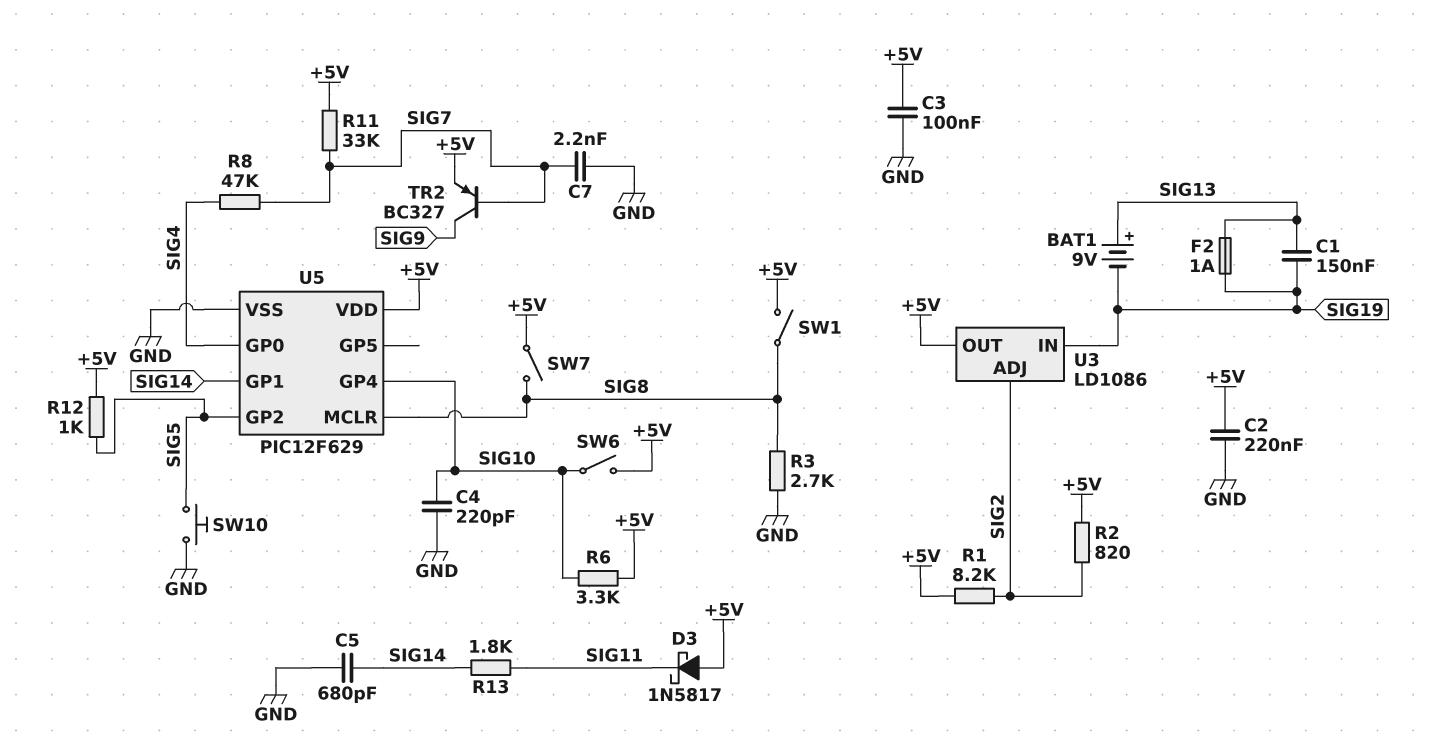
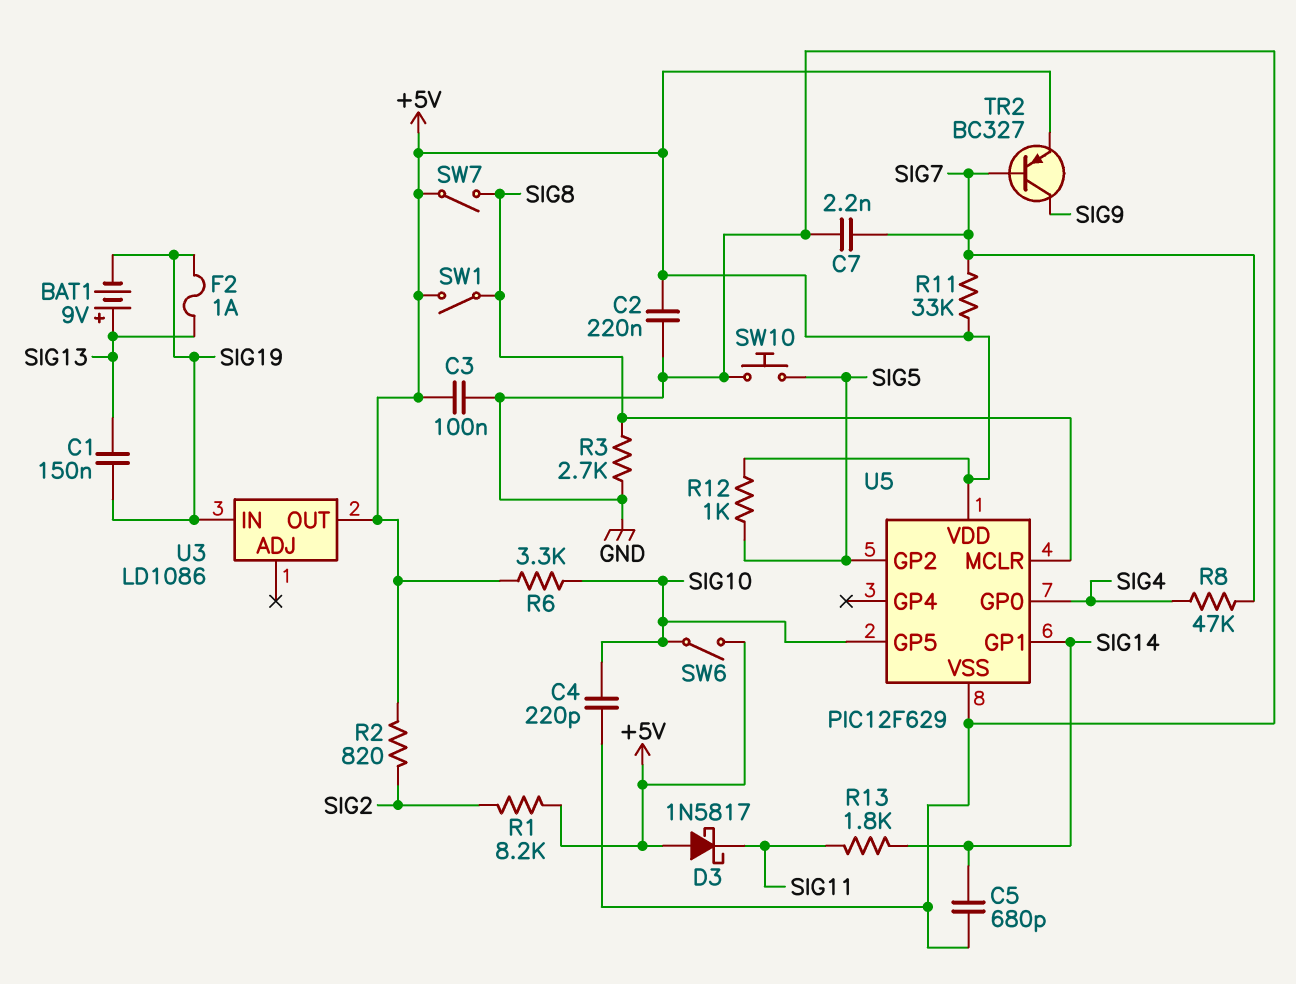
U3 pin ADJ: SIG2 -> none
U5 pin GP4: SIG10 -> none
U5 pin GP5: none -> SIG10

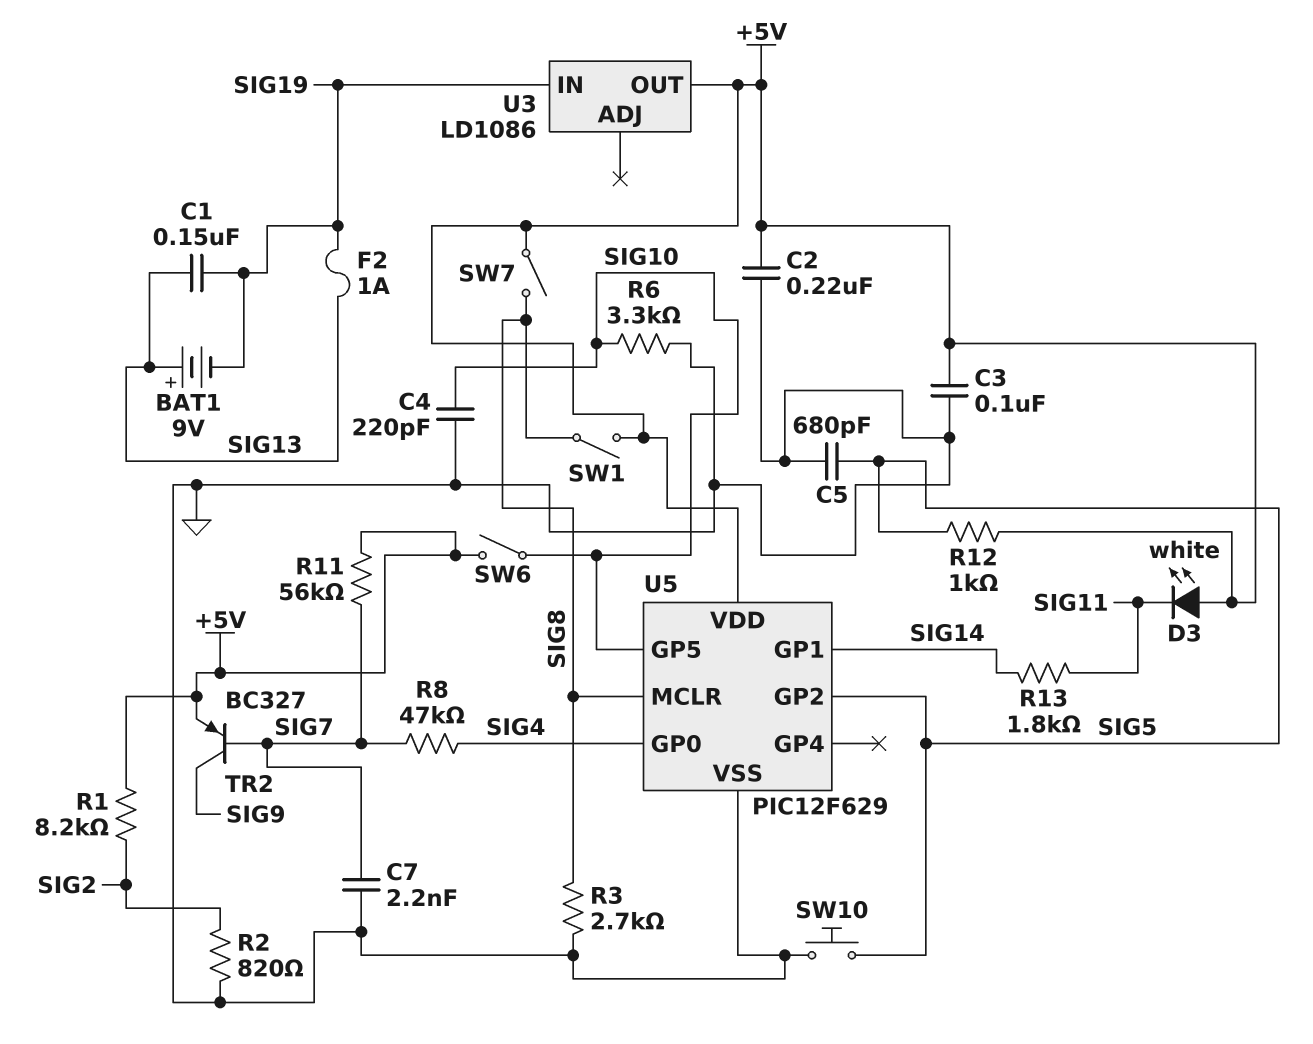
C5: 680pF (GND, SIG14) -> 680pF (GND, SIG5)
D3: schottky 1N5817 (A +5V, K SIG11) -> LED white (A +5V, K SIG11)
R2: 820 (+5V, SIG2) -> 820 (GND, SIG2)
R6: 3.3k (+5V, SIG10) -> 3.3k (GND, SIG10)
R11: 33k (+5V, SIG7) -> 56k (+5V, SIG7)

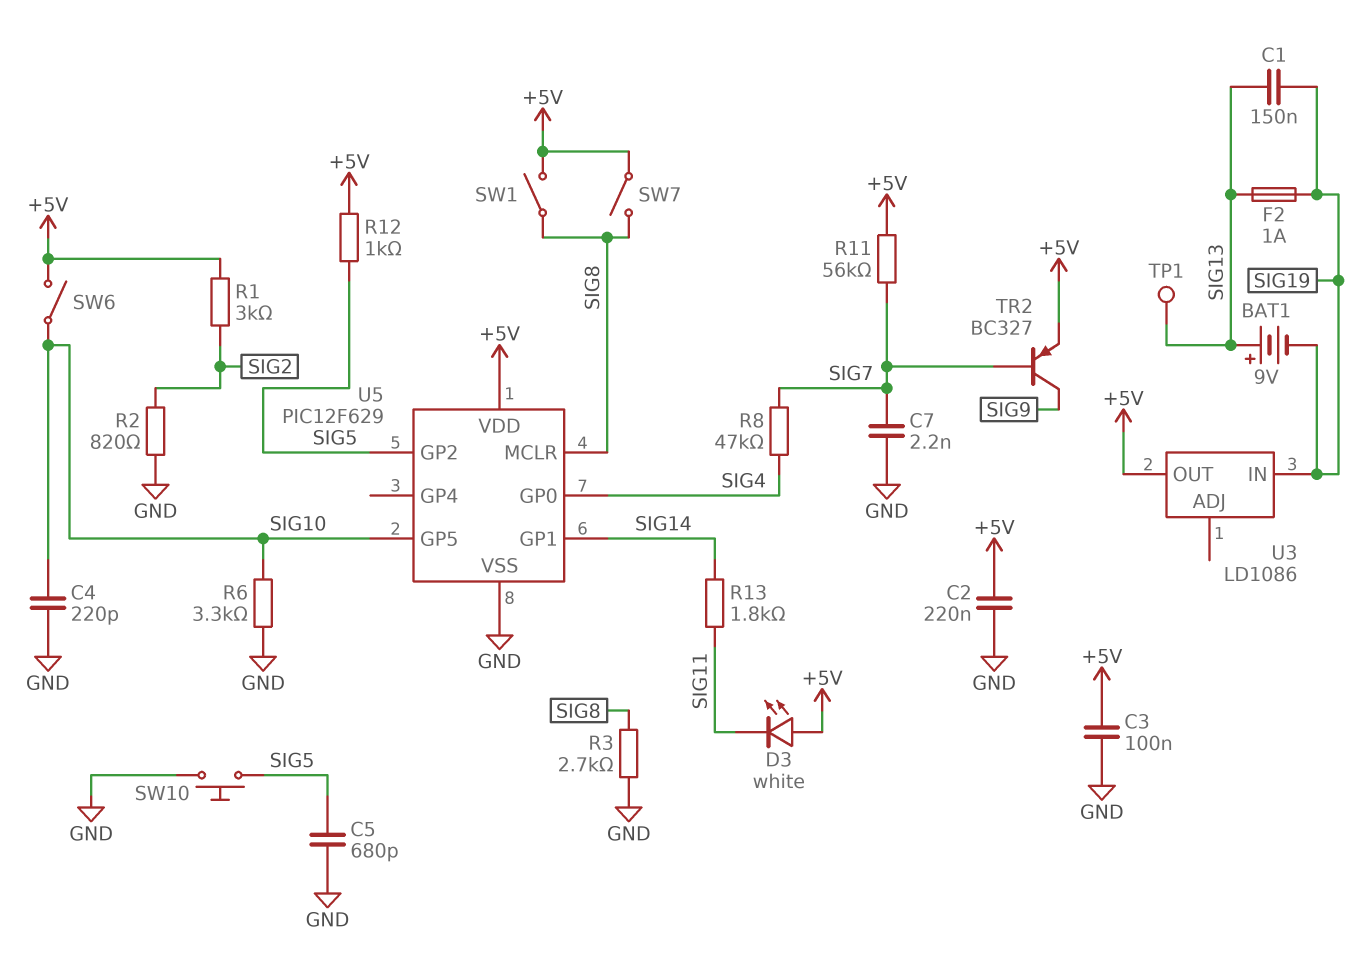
R1: 8.2k (+5V, SIG2) -> 3k (+5V, SIG2)
TP1: none -> test point (SIG13)

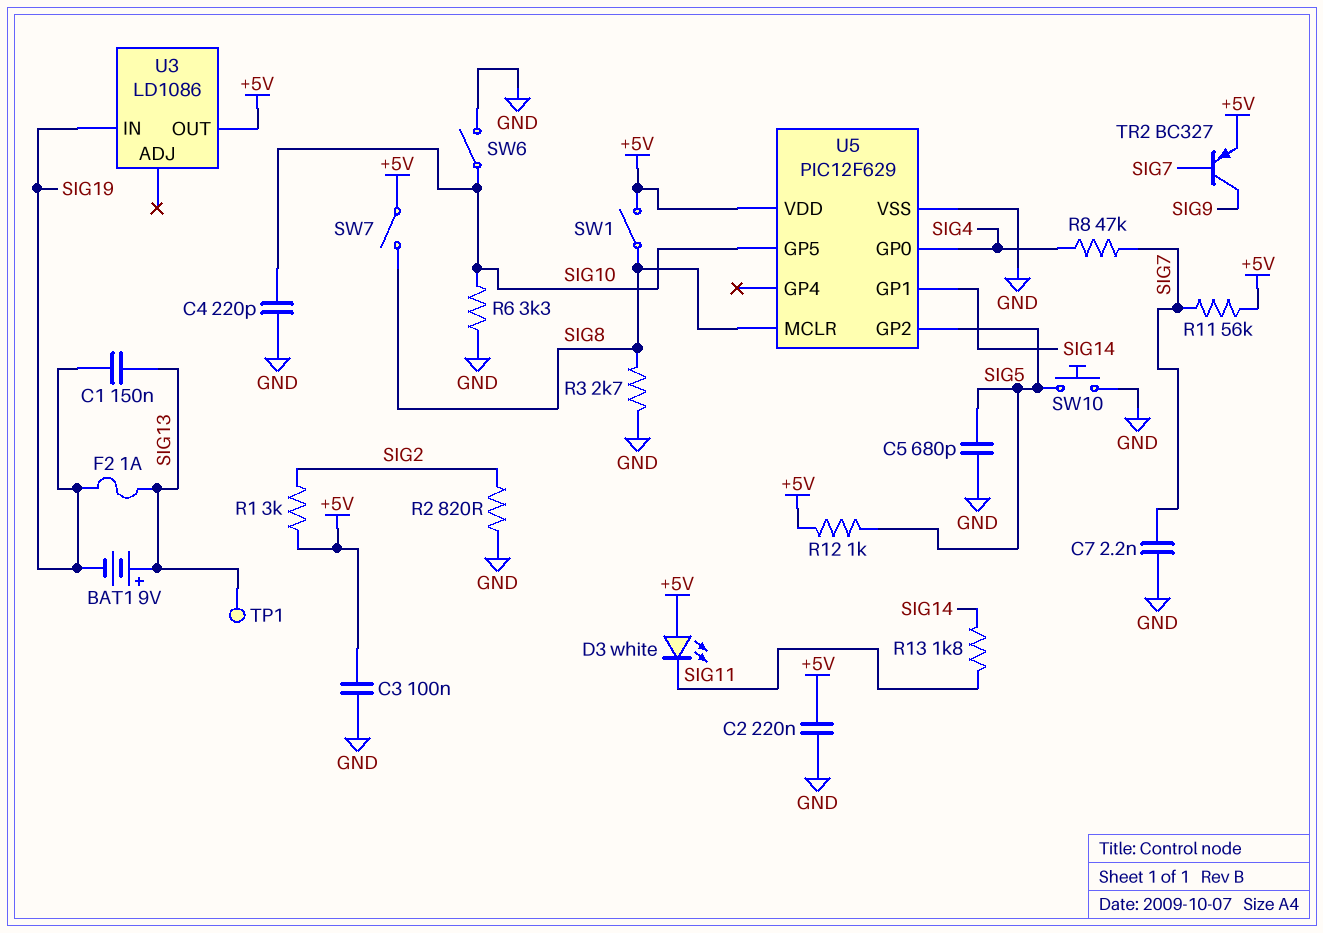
SW6: switch (+5V, SIG10) -> switch (GND, SIG10)

